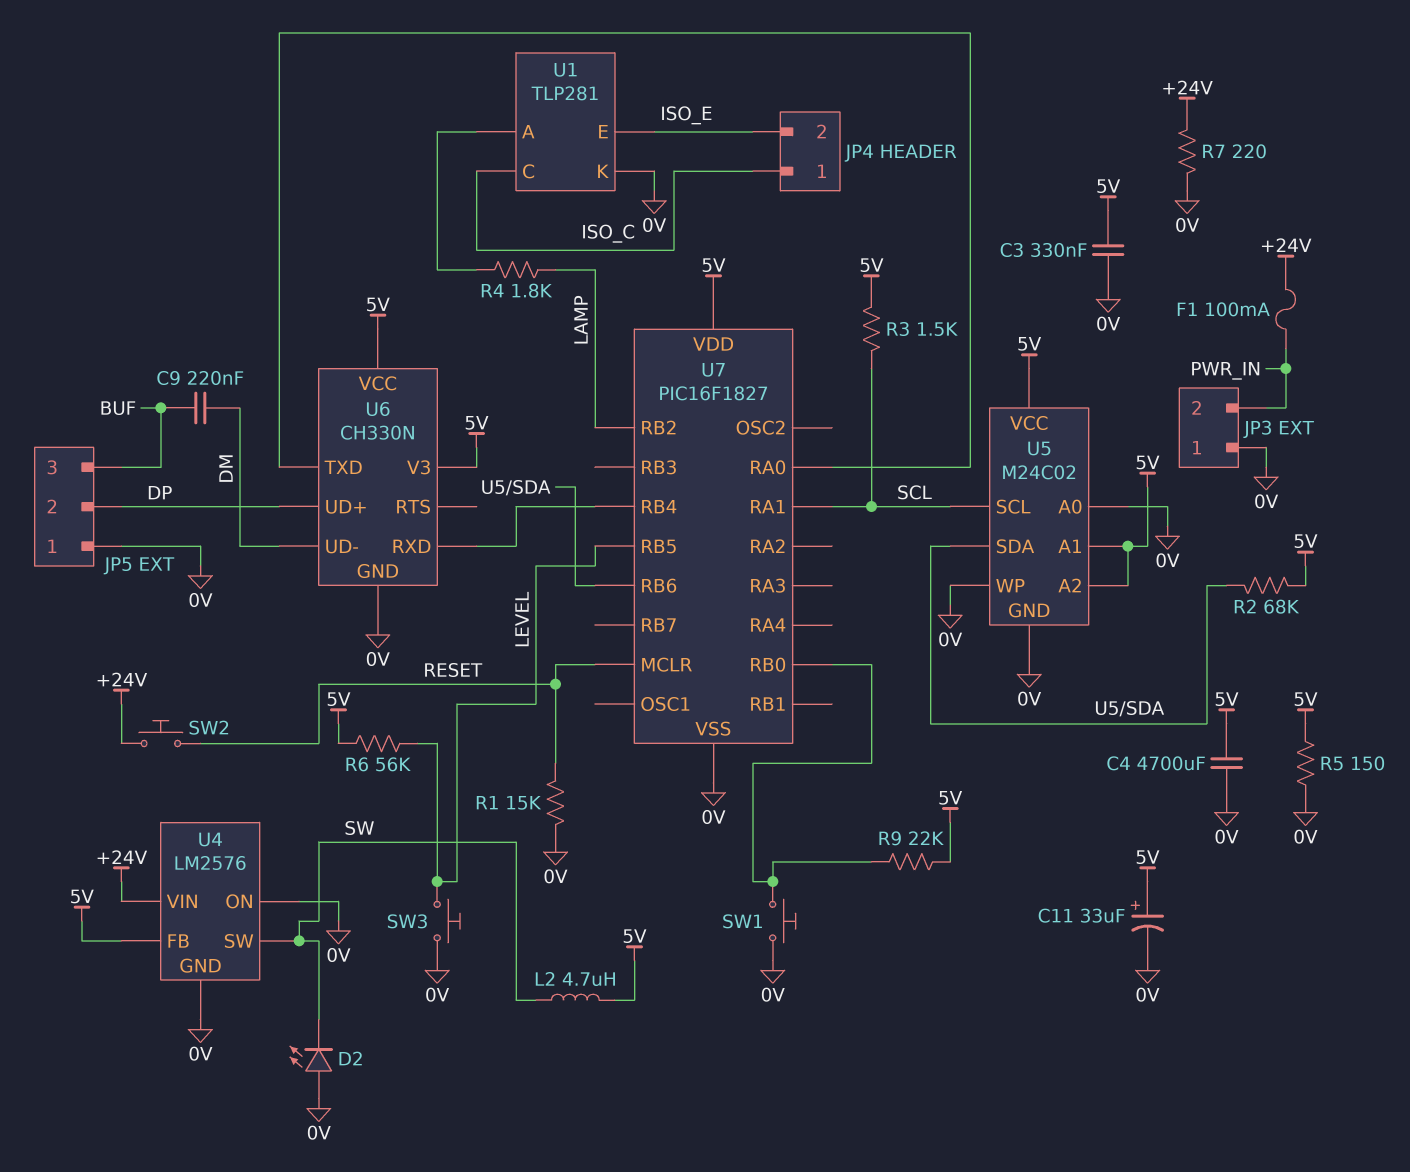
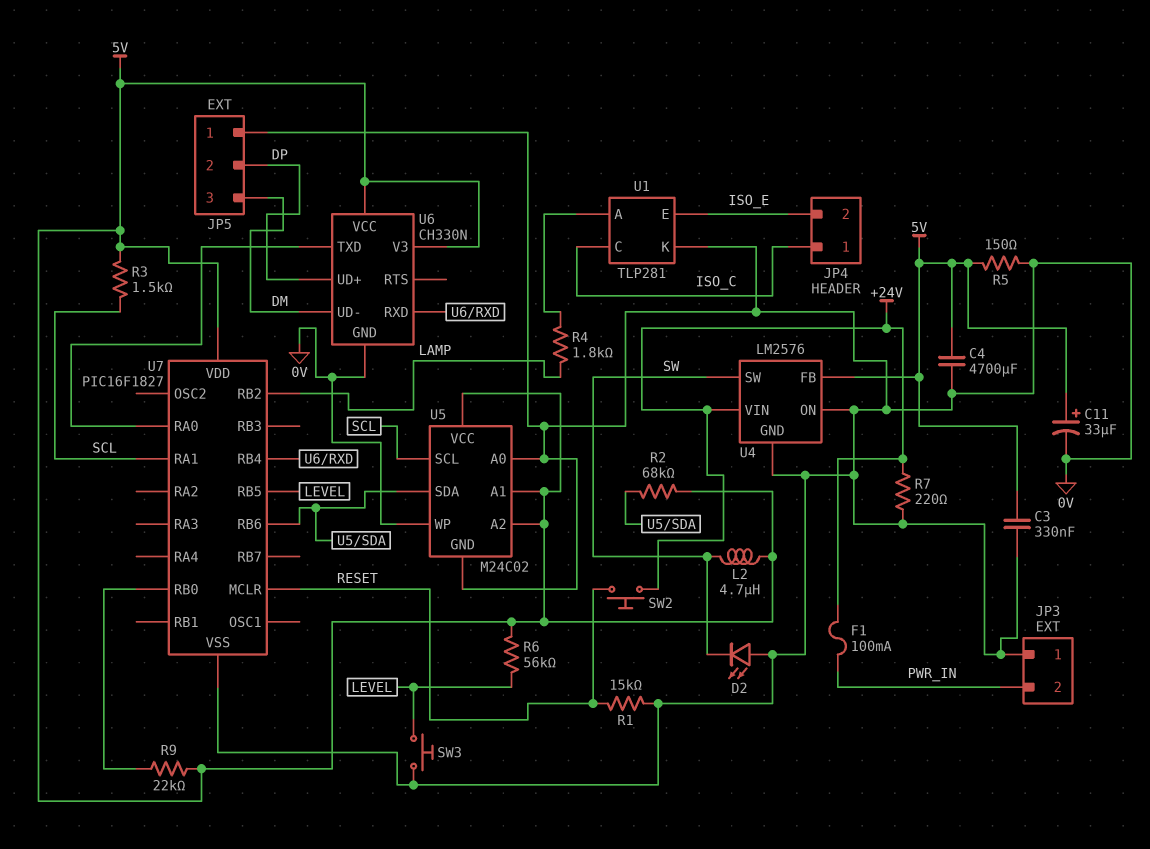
C9: 220nF (BUF, DM) -> none
JP5 pin 3: BUF -> DM
SW1: button (0V, U7/RB0) -> none

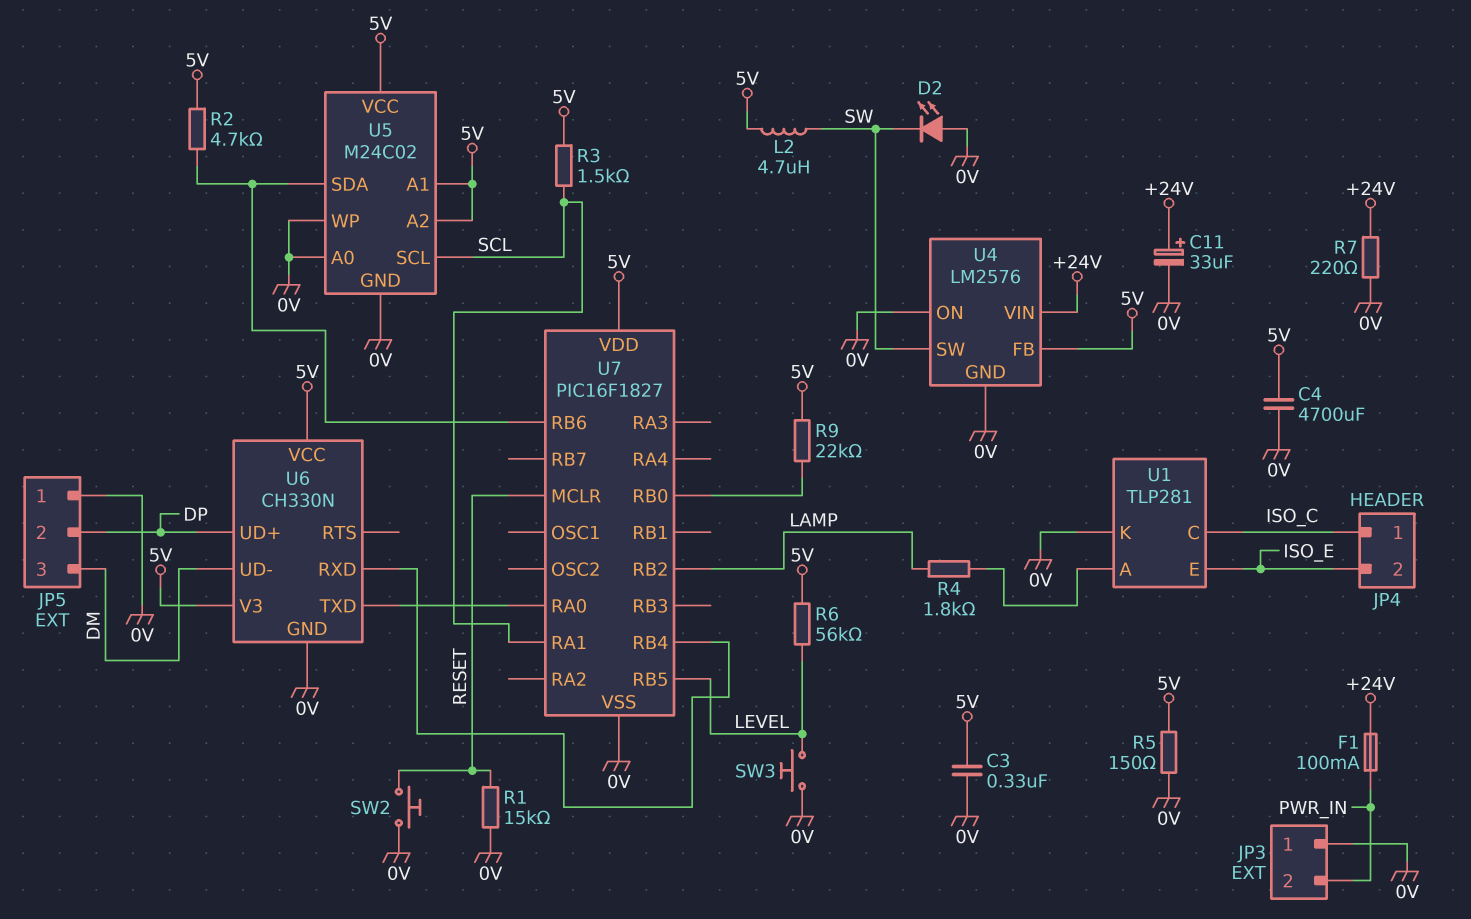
C11: 33uF (plus 5V, minus 0V) -> 33uF (plus +24V, minus 0V)
R2: 68k (5V, U5/SDA) -> 4.7k (5V, U5/SDA)
SW2: button (+24V, RESET) -> button (0V, RESET)

